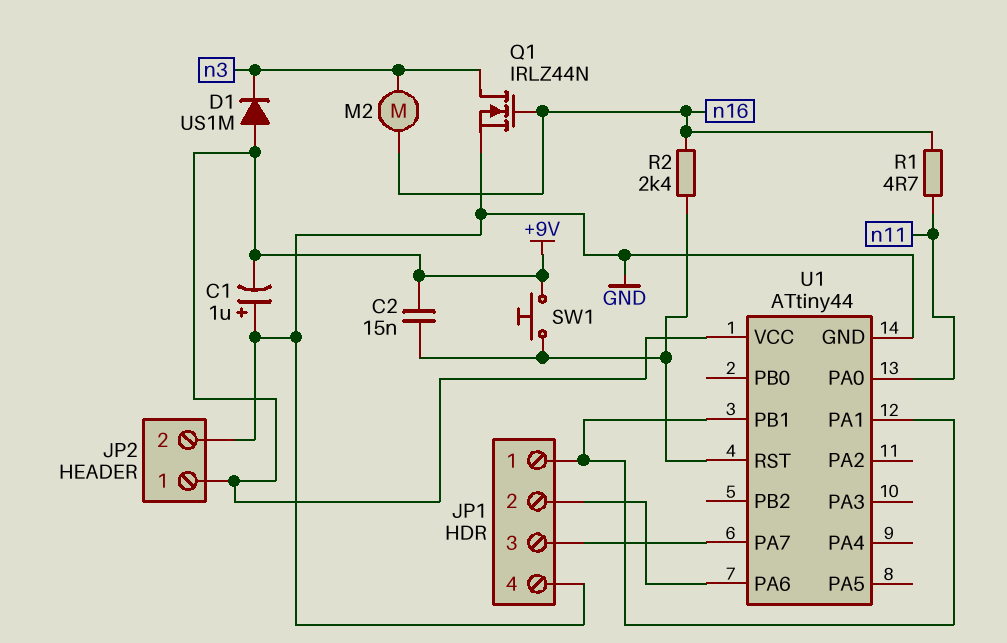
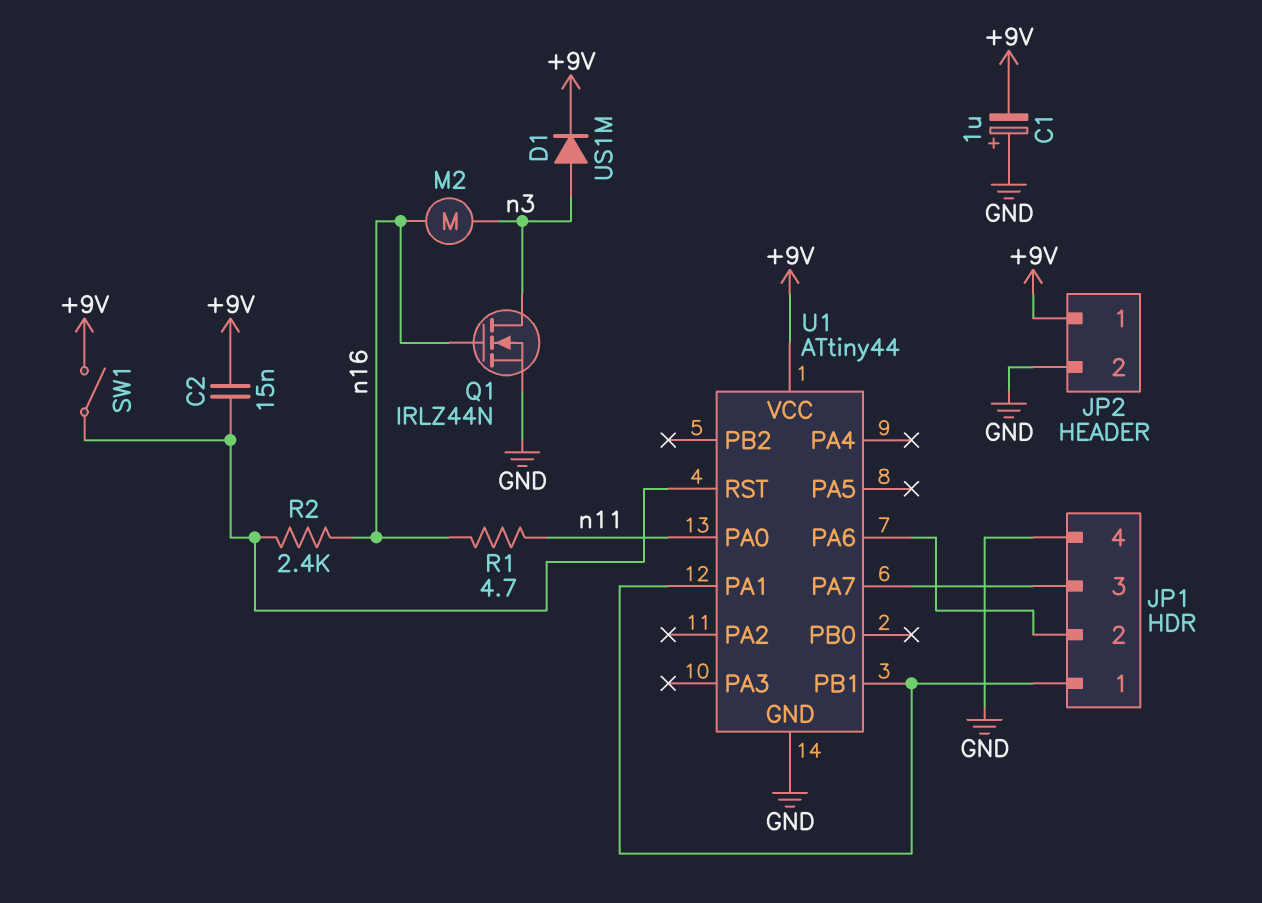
D1: diode US1M (A +9V, K n3) -> diode US1M (A n3, K +9V)
SW1: button (+9V, U1/RST) -> switch (+9V, U1/RST)

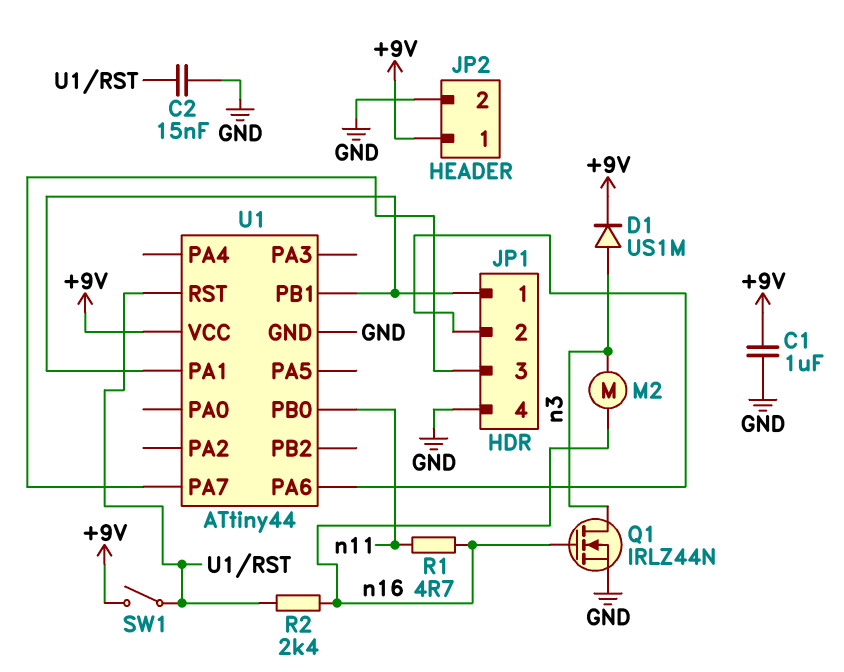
C1: 1uF (plus GND, minus +9V) -> 1uF (+9V, GND)
C2: 15nF (+9V, U1/RST) -> 15nF (GND, U1/RST)
U1 pin PA0: n11 -> none
U1 pin PB0: none -> n11

